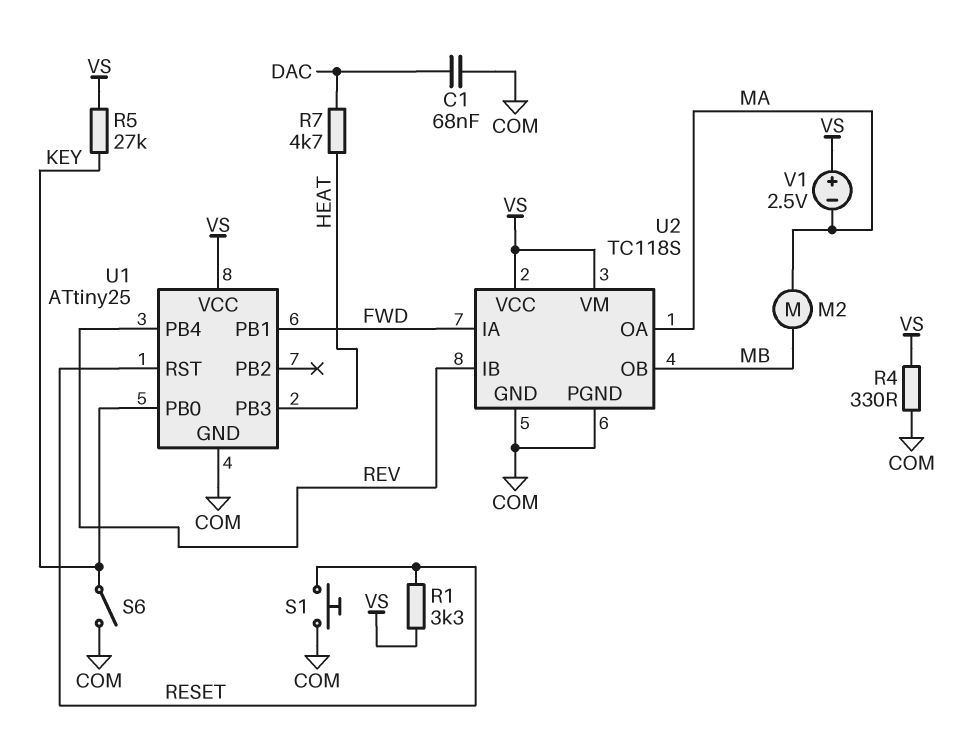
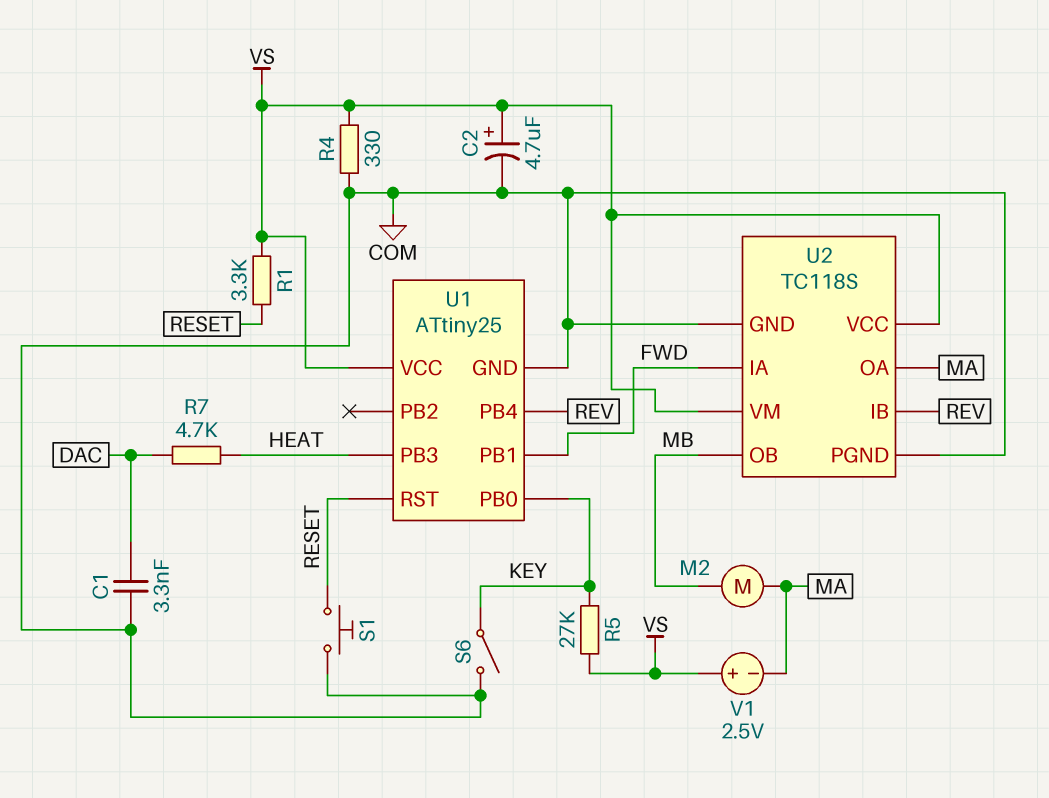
C1: 68nF (COM, DAC) -> 3.3nF (COM, DAC)
C2: none -> 4.7uF (plus VS, minus COM)

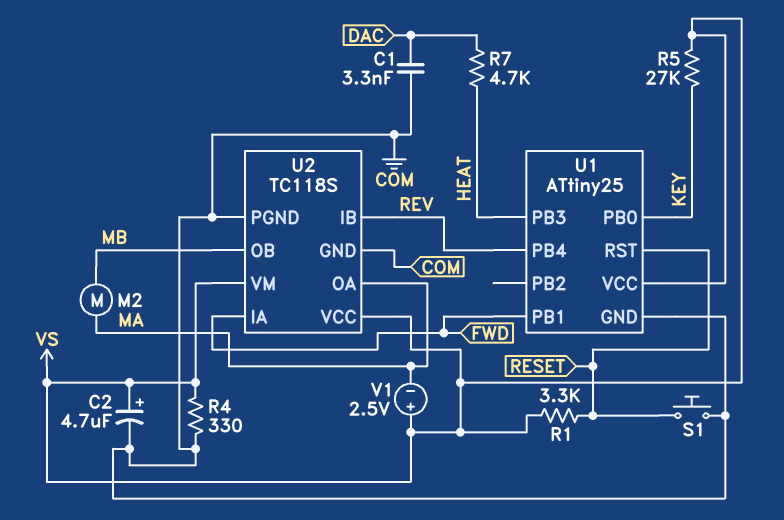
S6: switch (COM, KEY) -> none

